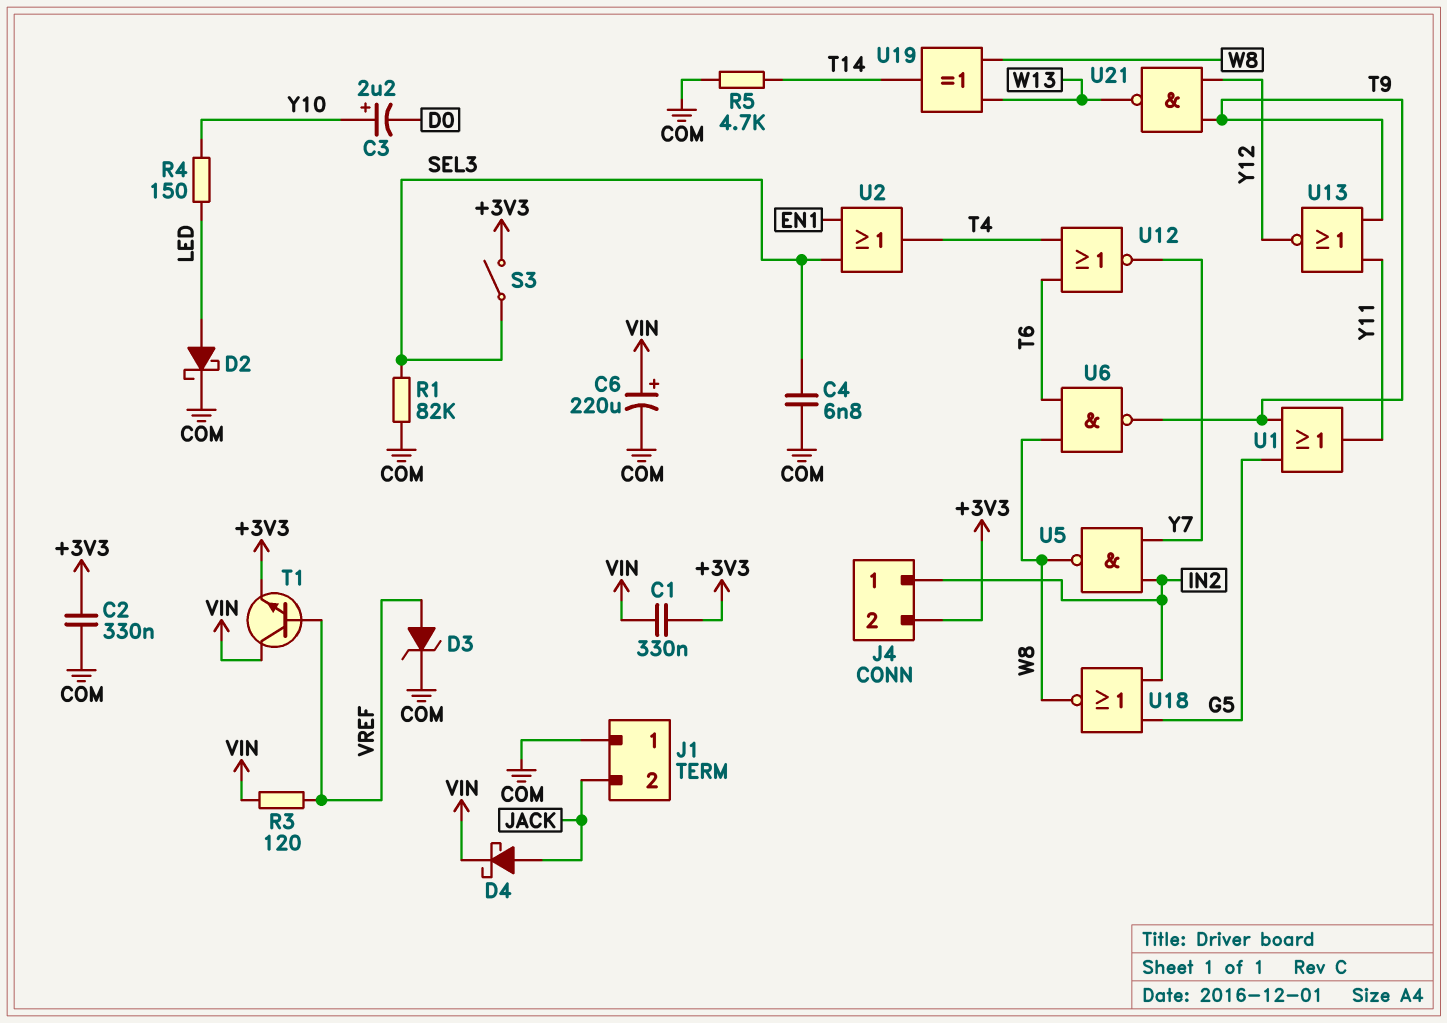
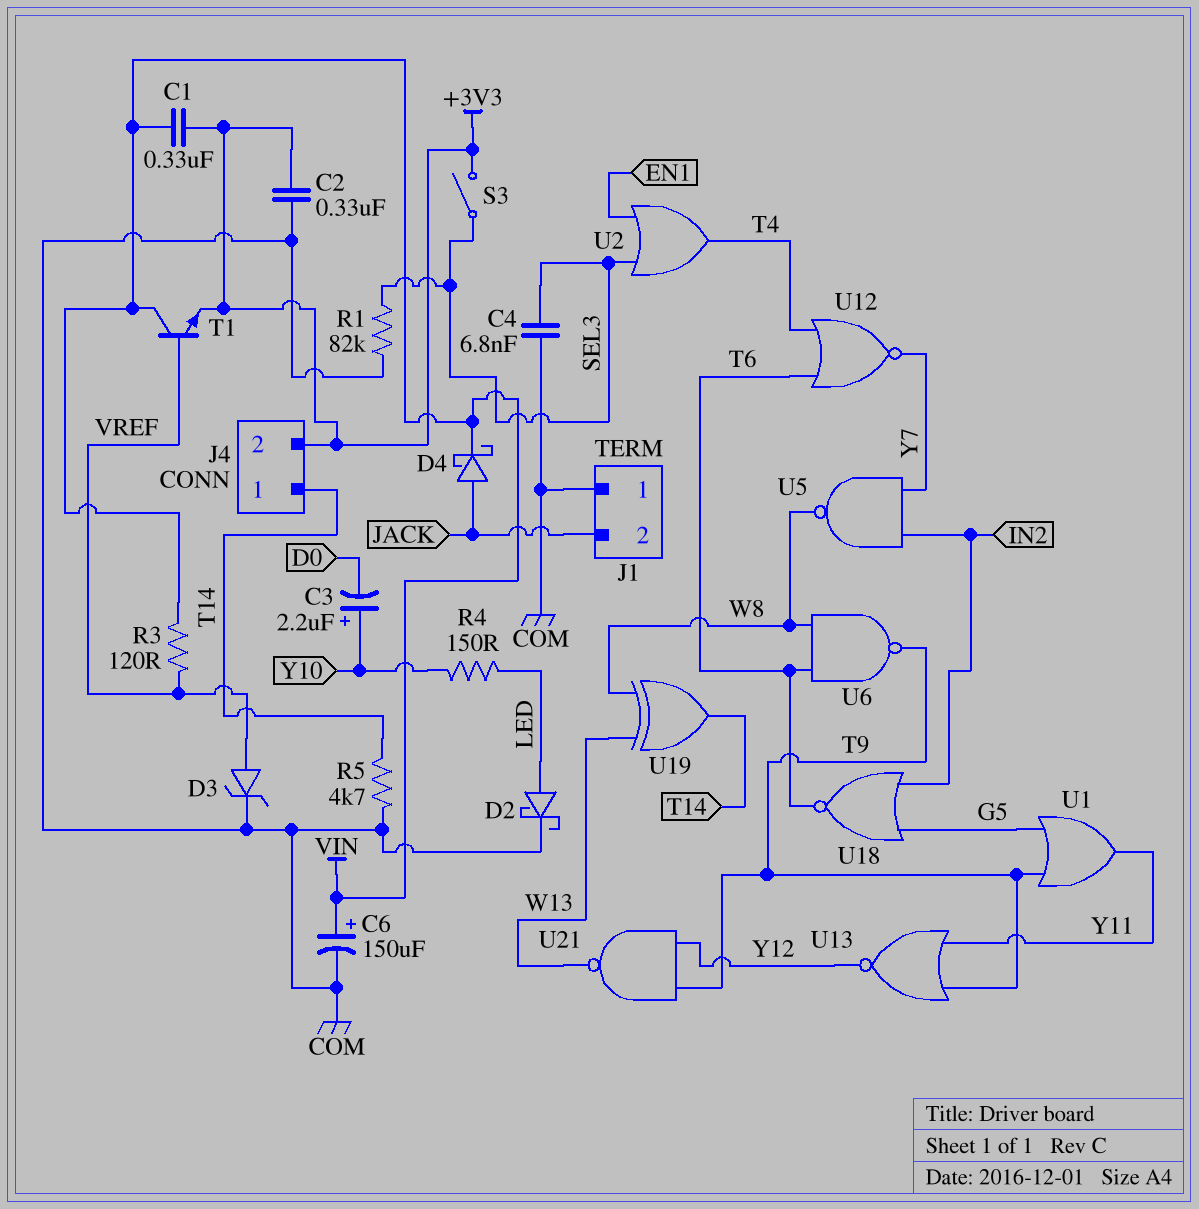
C6: 220uF (plus VIN, minus COM) -> 150uF (plus VIN, minus COM)
J4 pin 1: IN2 -> T14
U18: NOR (in G5, in IN2, out W8) -> NOR (in G5, in IN2, out T6)

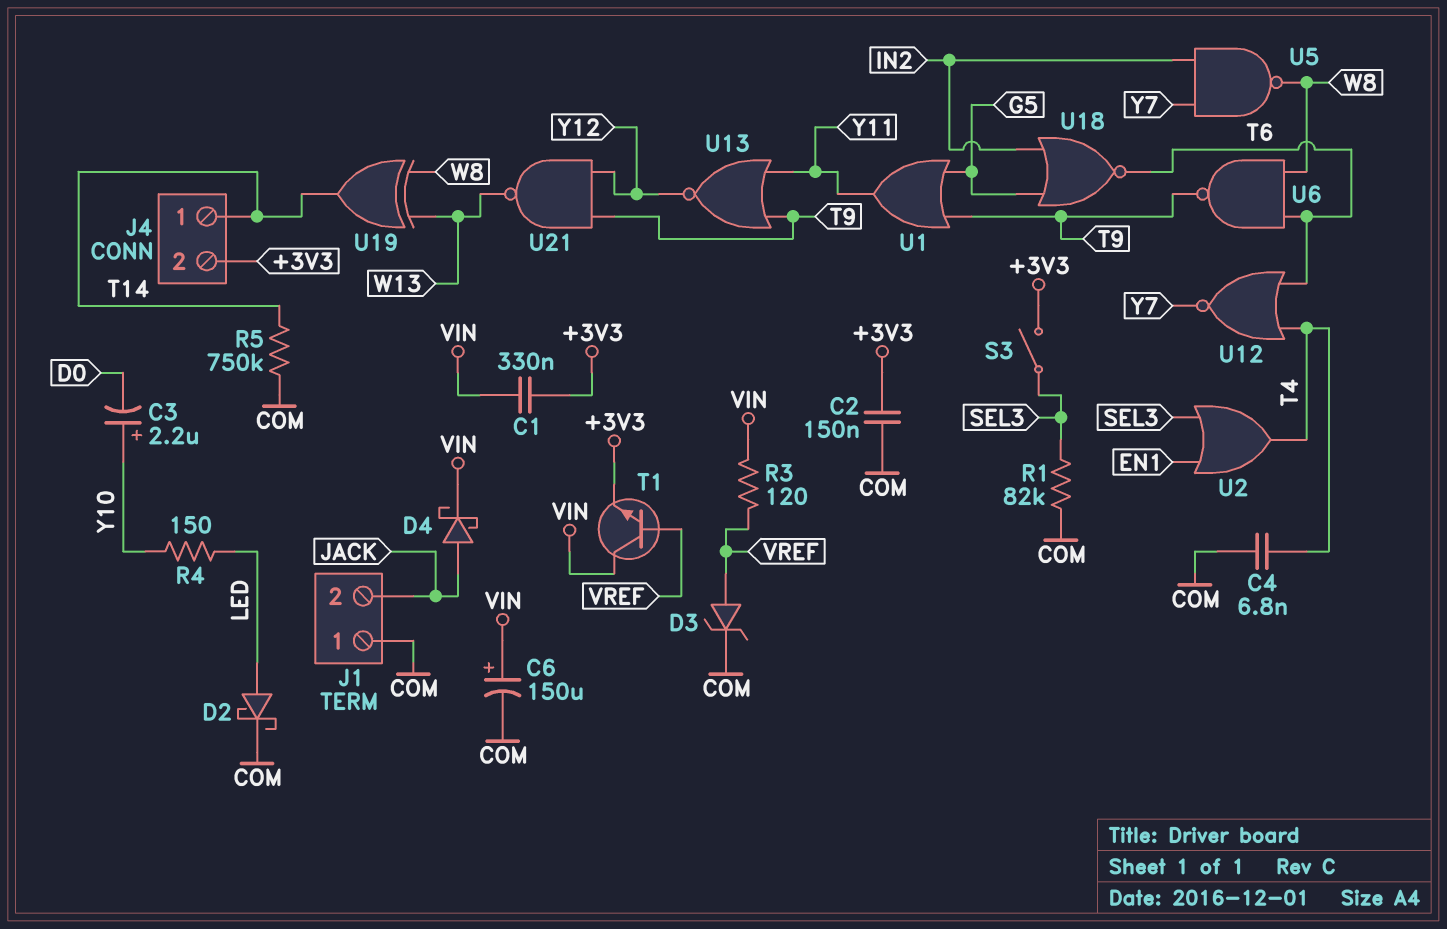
C2: 330nF (+3V3, COM) -> 150nF (+3V3, COM)
C4: 6.8nF (COM, SEL3) -> 6.8nF (COM, T4)
R5: 4.7k (COM, T14) -> 750k (COM, T14)

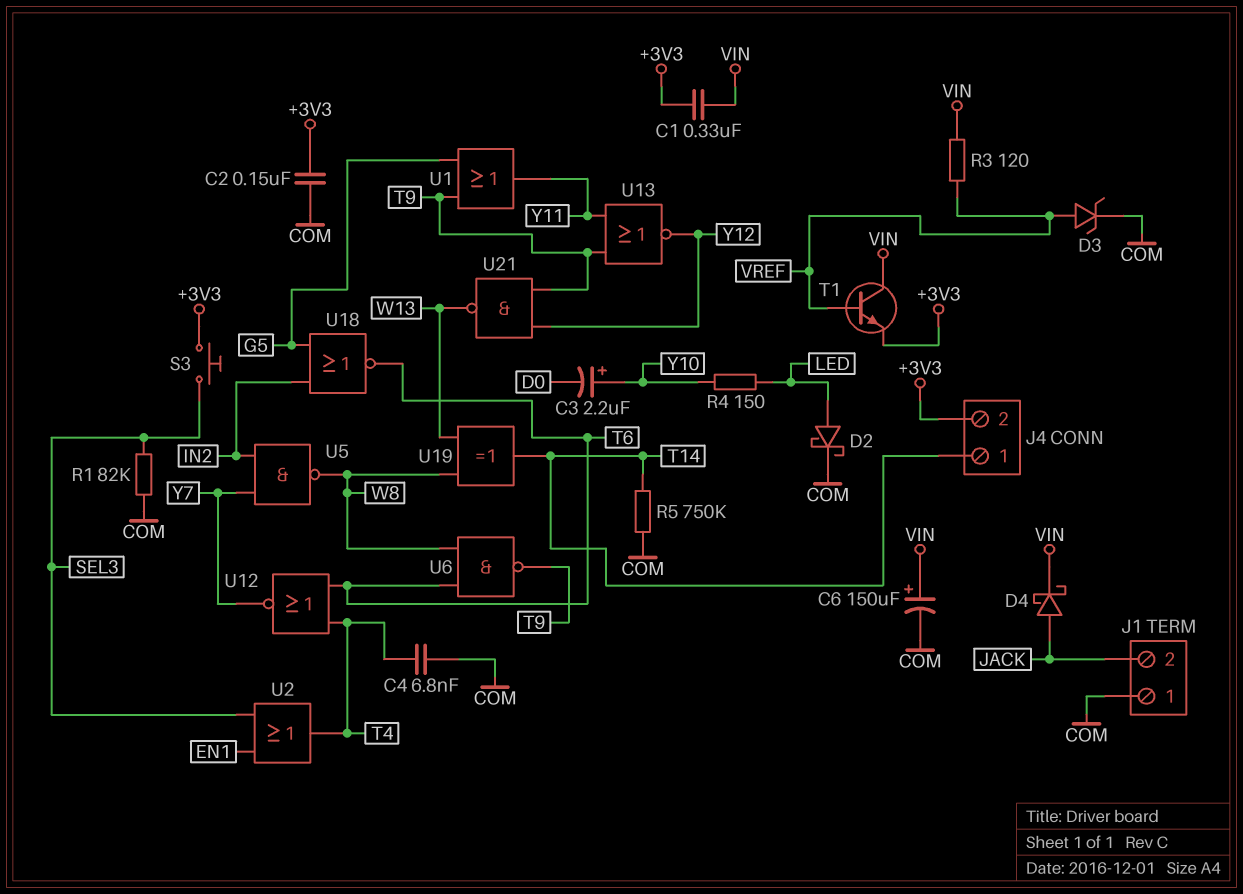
S3: switch (+3V3, SEL3) -> button (+3V3, SEL3)

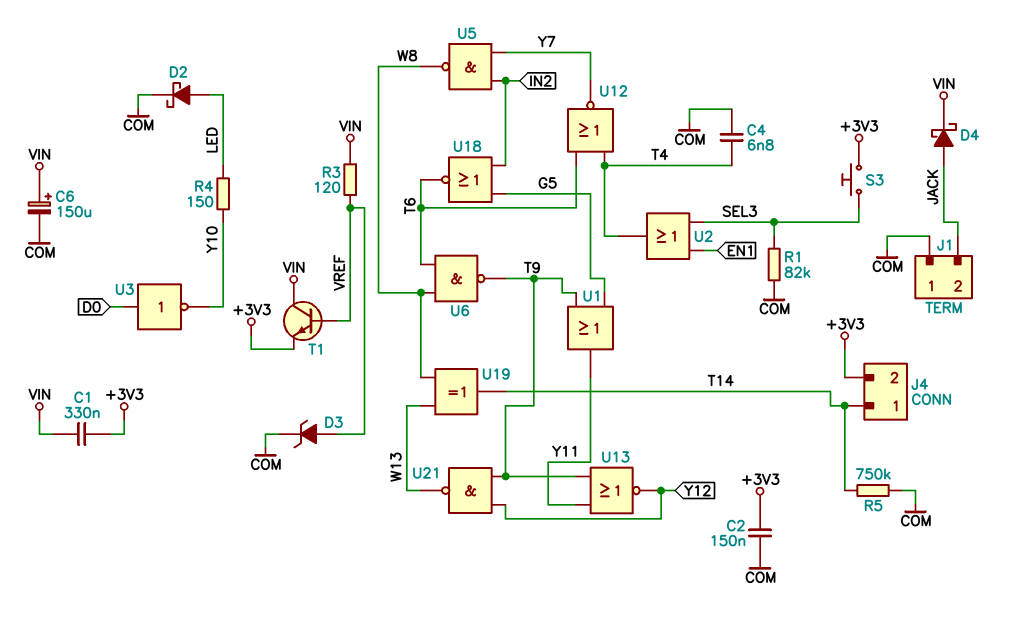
C3: 2.2uF (plus Y10, minus D0) -> none
U3: none -> NOT (in D0, out Y10)

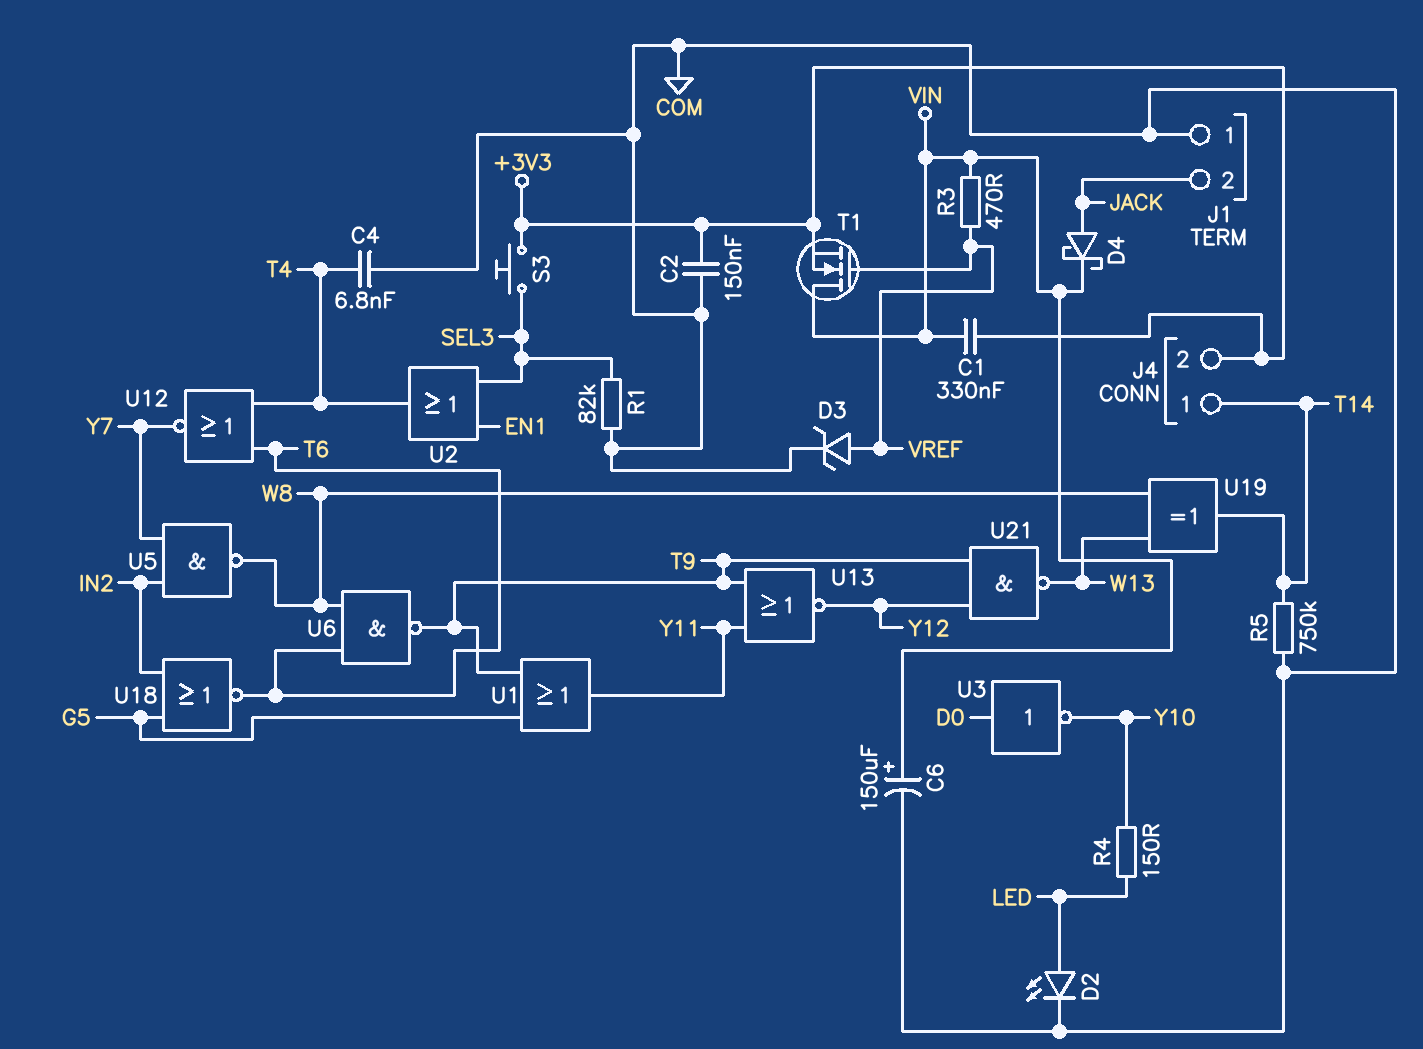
D2: schottky (A LED, K COM) -> LED (A LED, K COM)
R3: 120 (VIN, VREF) -> 470 (VIN, VREF)
T1: NPN (B VREF, C VIN, E +3V3) -> NMOS (G VREF, D VIN, S +3V3)

